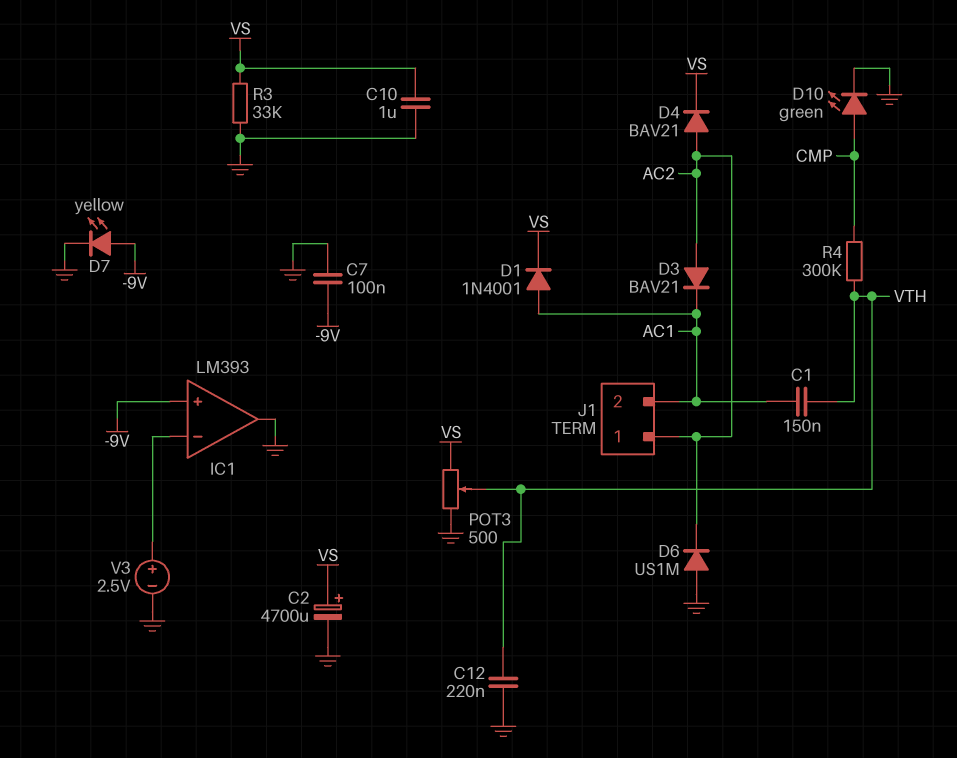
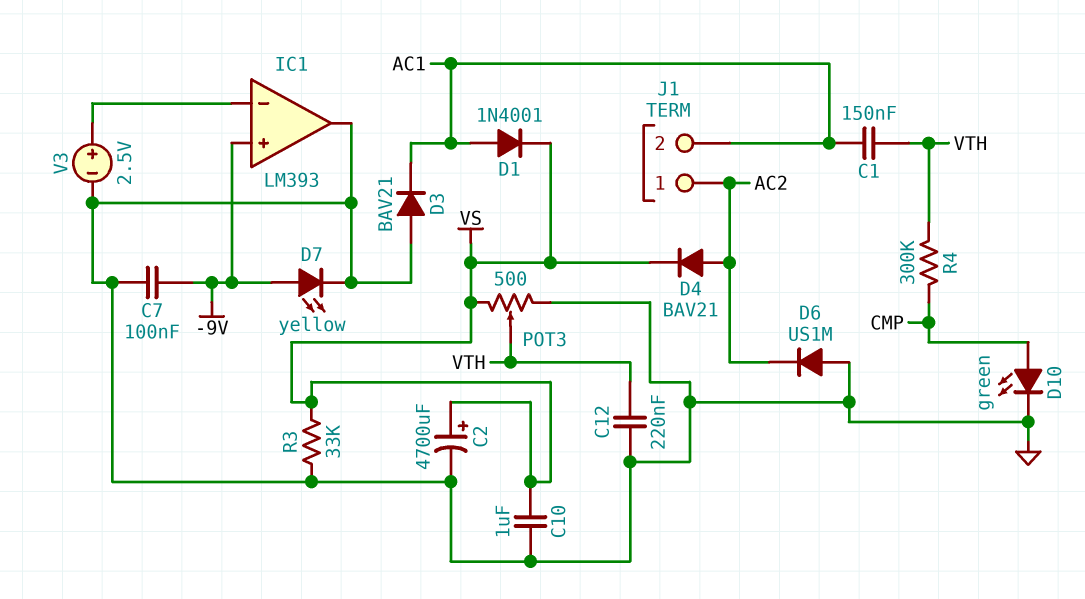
D3: diode BAV21 (A AC2, K AC1) -> diode BAV21 (A GND, K AC1)

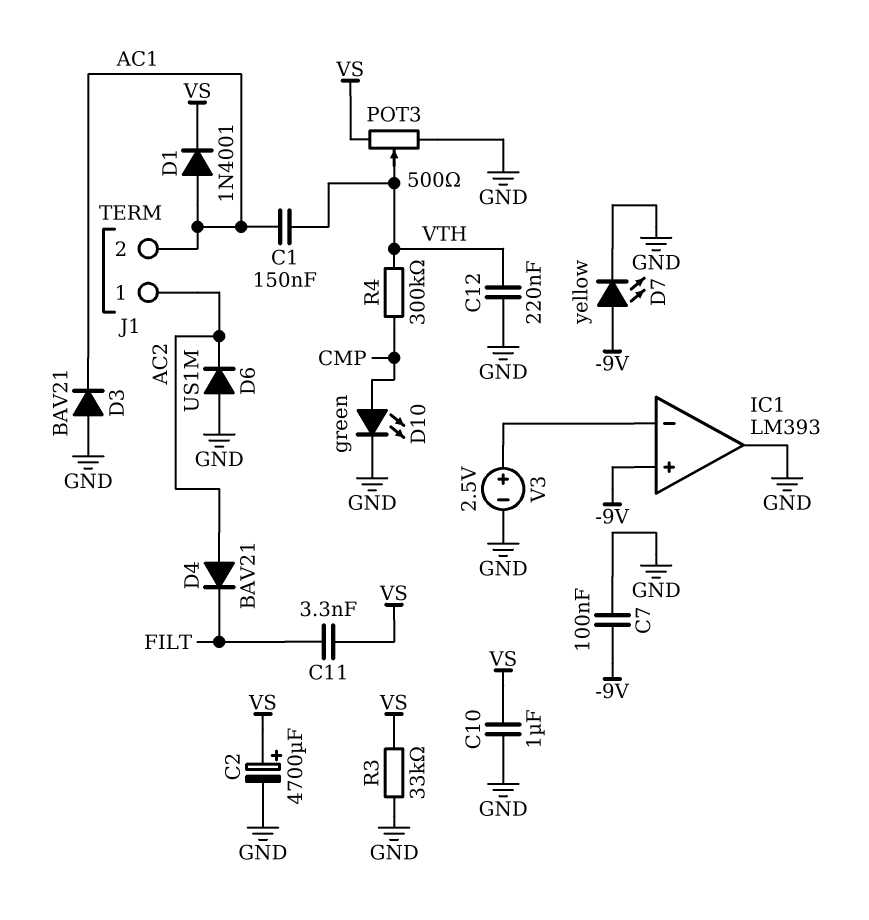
C11: none -> 3.3nF (FILT, VS)
D4: diode BAV21 (A AC2, K VS) -> diode BAV21 (A AC2, K FILT)

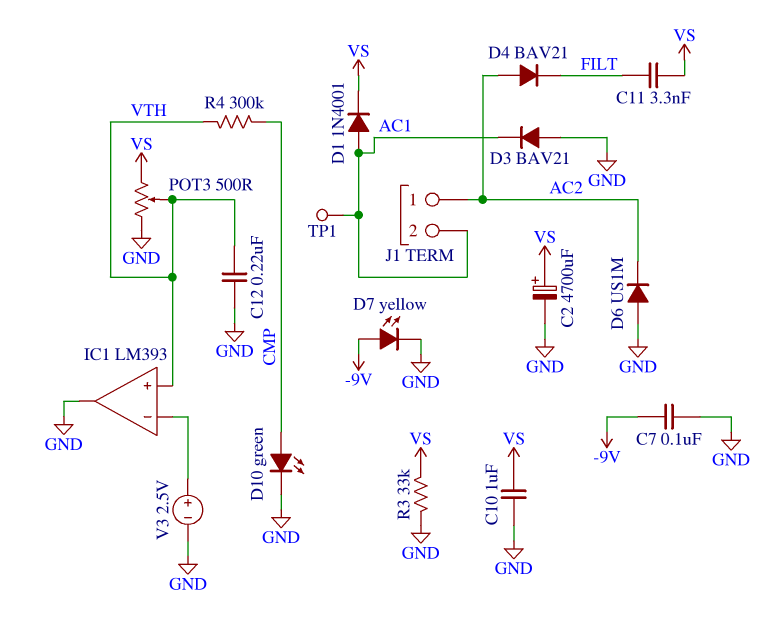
C1: 150nF (AC1, VTH) -> none
IC1 pin in+: -9V -> VTH
TP1: none -> test point (AC1)

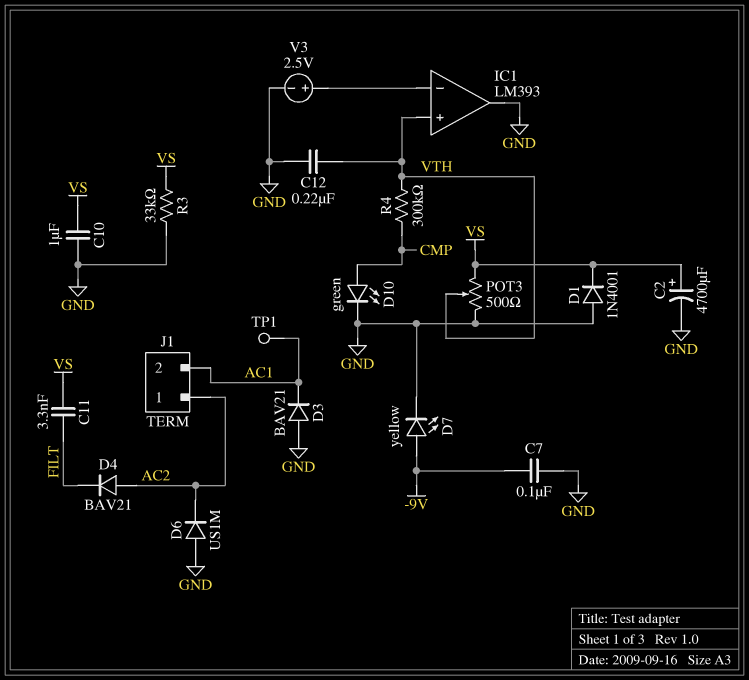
D1: diode 1N4001 (A AC1, K VS) -> diode 1N4001 (A GND, K VS)

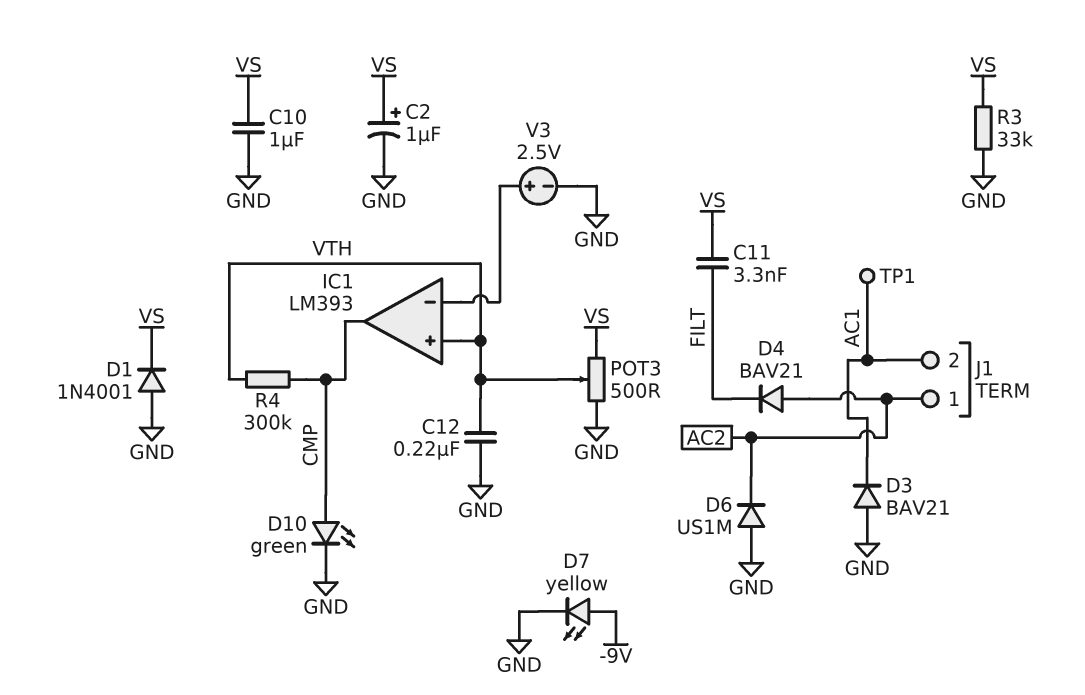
C2: 4700uF (plus VS, minus GND) -> 1uF (plus VS, minus GND)
C7: 100nF (-9V, GND) -> none
IC1 pin out: GND -> CMP

